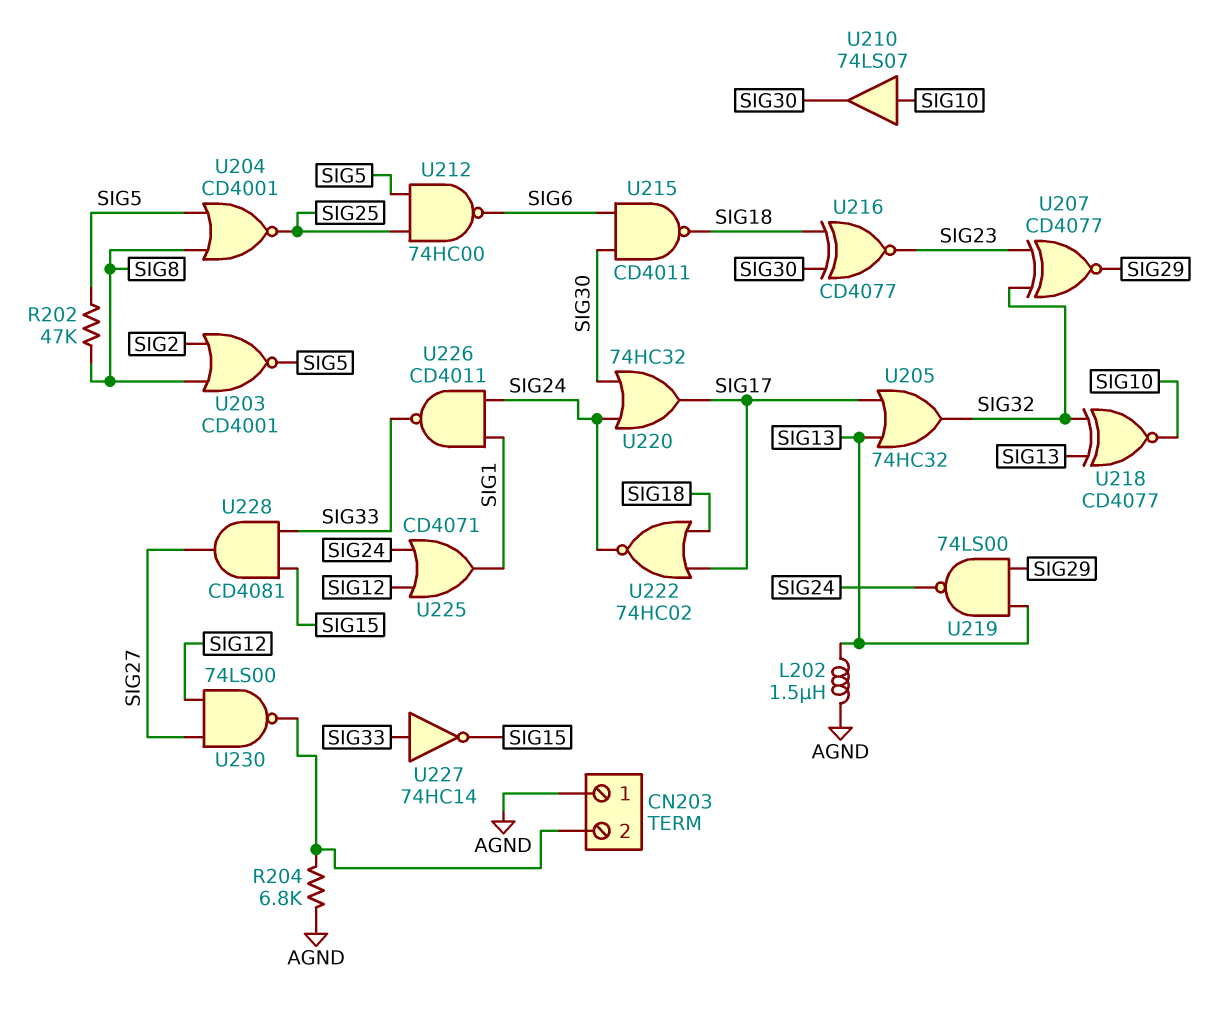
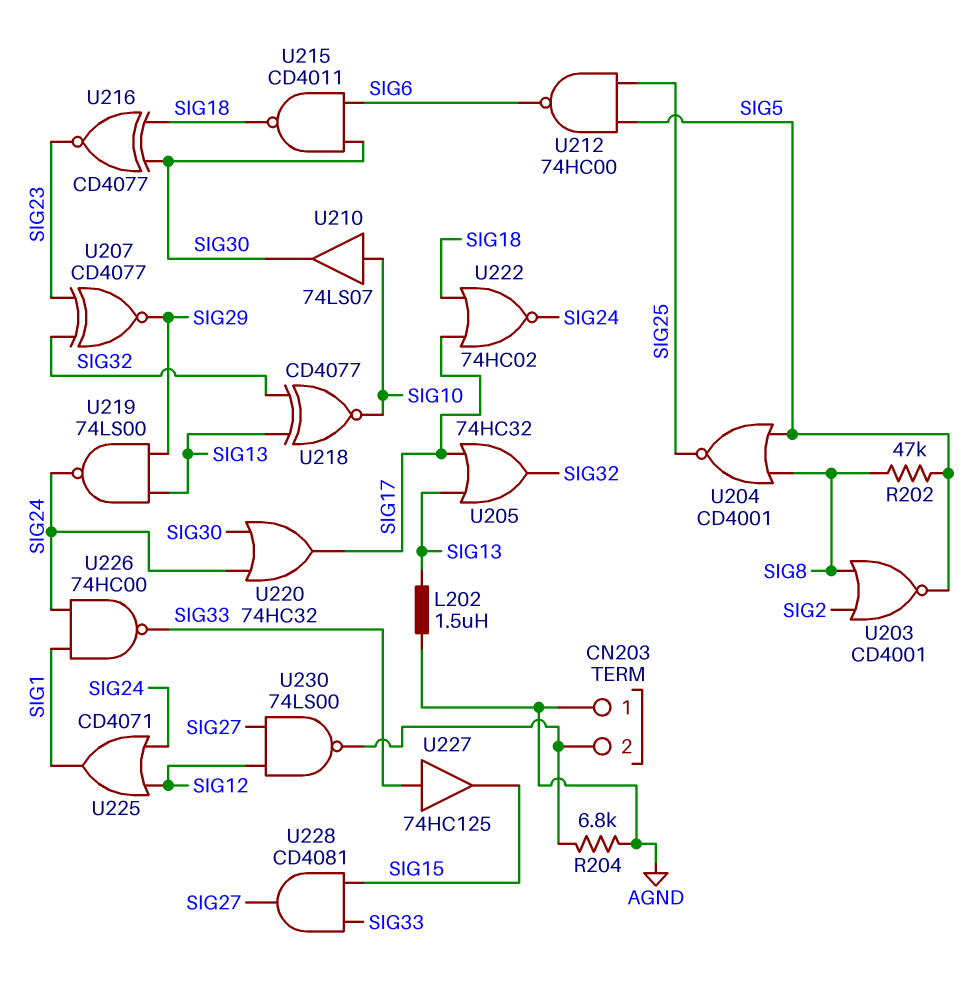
U226: NAND CD4011 (in SIG1, in SIG24, out SIG33) -> NAND 74HC00 (in SIG1, in SIG24, out SIG33)
U227: NOT 74HC14 (in SIG33, out SIG15) -> buffer 74HC125 (in SIG33, out SIG15)

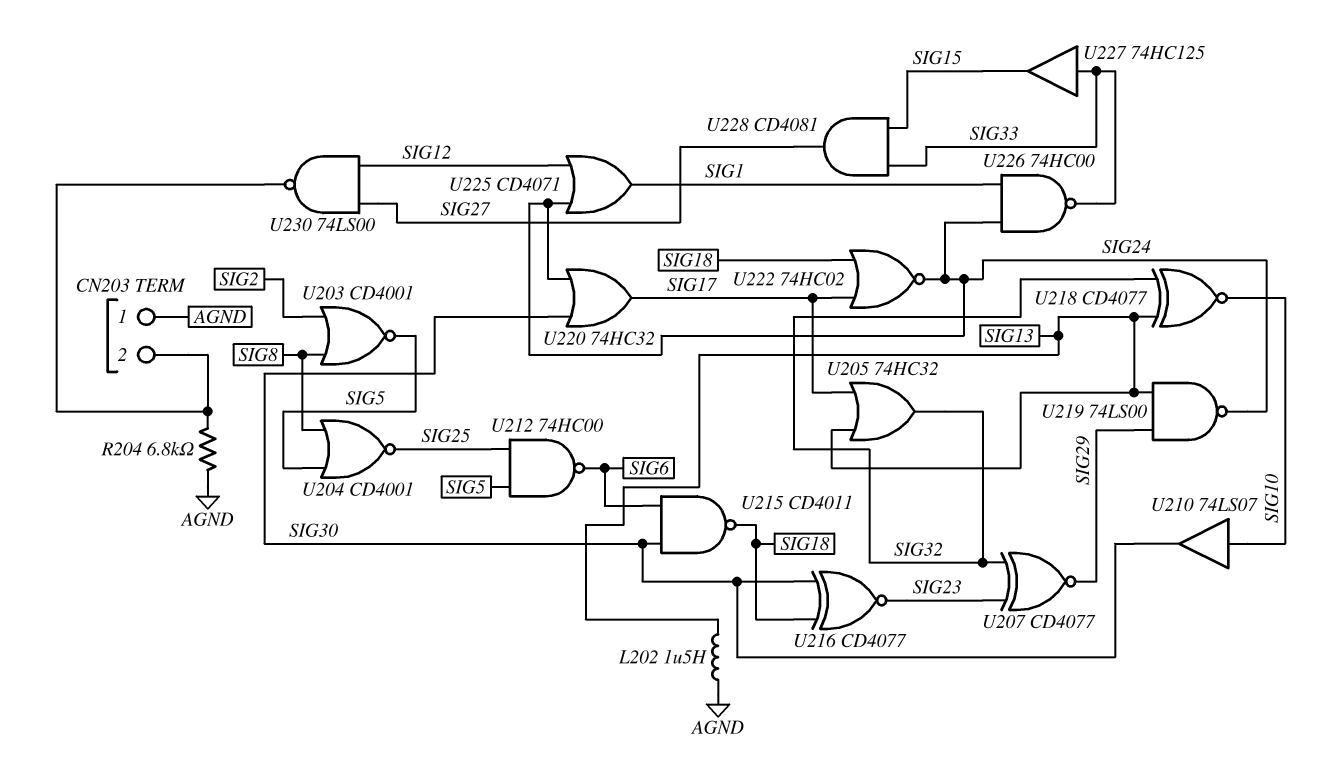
R202: 47k (SIG5, SIG8) -> none

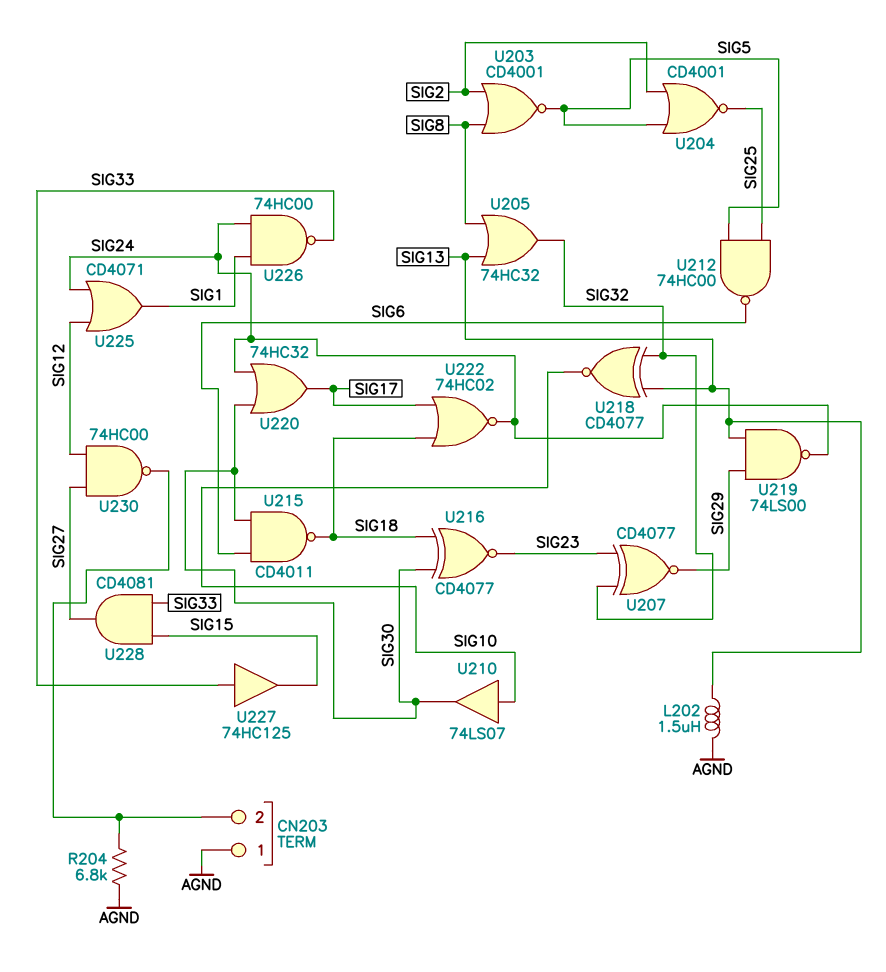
U204: NOR CD4001 (in SIG5, in SIG8, out SIG25) -> NOR CD4001 (in SIG2, in SIG5, out SIG25)
U205: OR 74HC32 (in SIG13, in SIG17, out SIG32) -> OR 74HC32 (in SIG8, in SIG13, out SIG32)
U230: NAND 74LS00 (in SIG12, in SIG27, out CN203/2) -> NAND 74HC00 (in SIG12, in SIG27, out CN203/2)

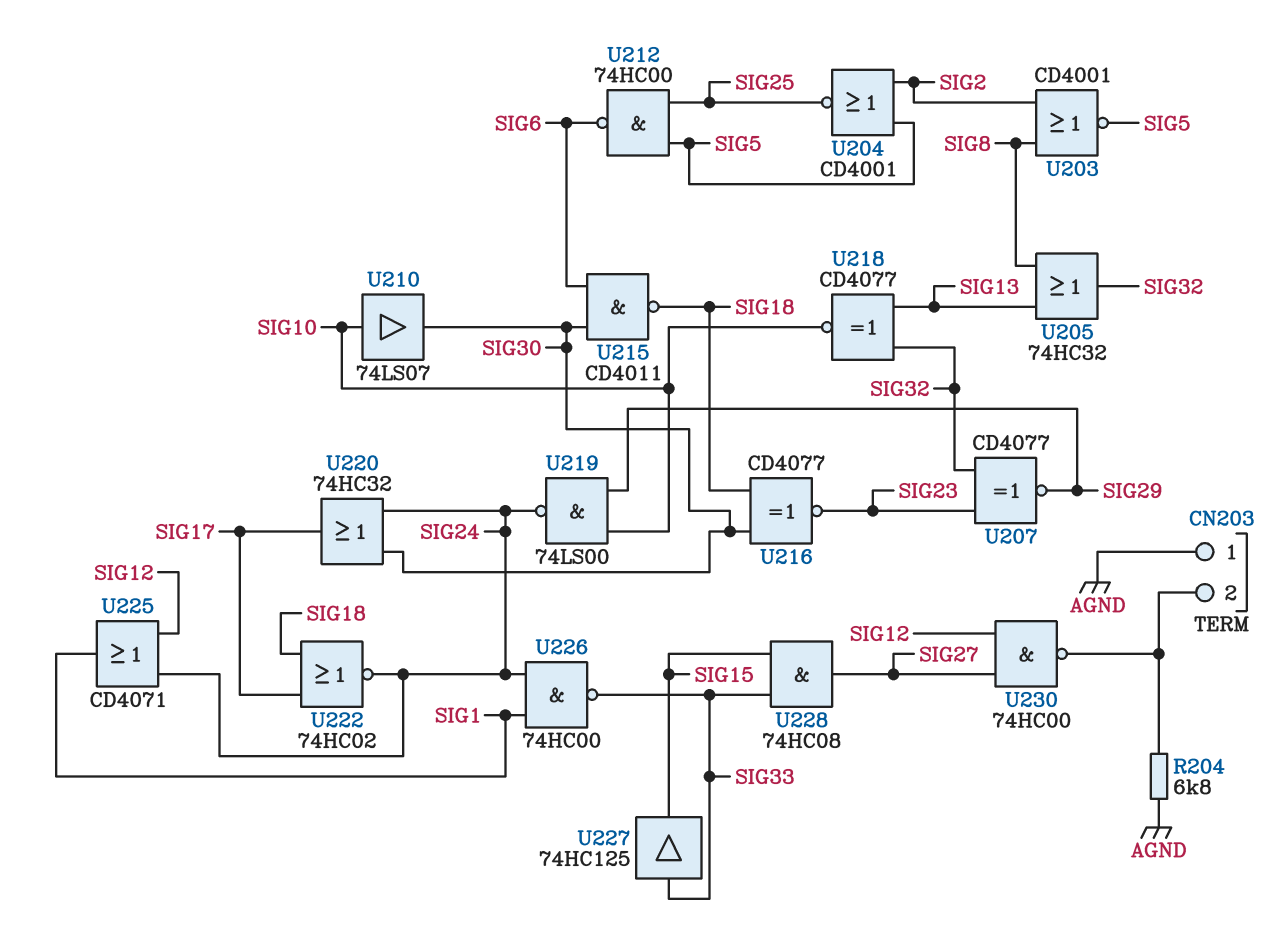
L202: 1.5uH (AGND, SIG13) -> none
U219: NAND 74LS00 (in SIG13, in SIG29, out SIG24) -> NAND 74LS00 (in SIG10, in SIG29, out SIG24)
U228: AND CD4081 (in SIG15, in SIG33, out SIG27) -> AND 74HC08 (in SIG15, in SIG33, out SIG27)

